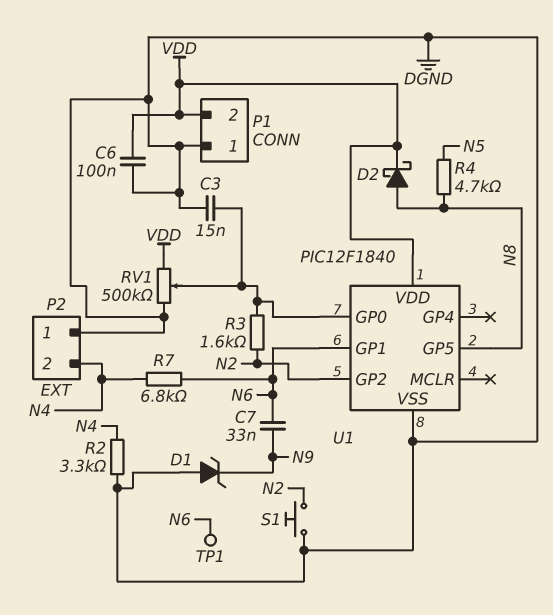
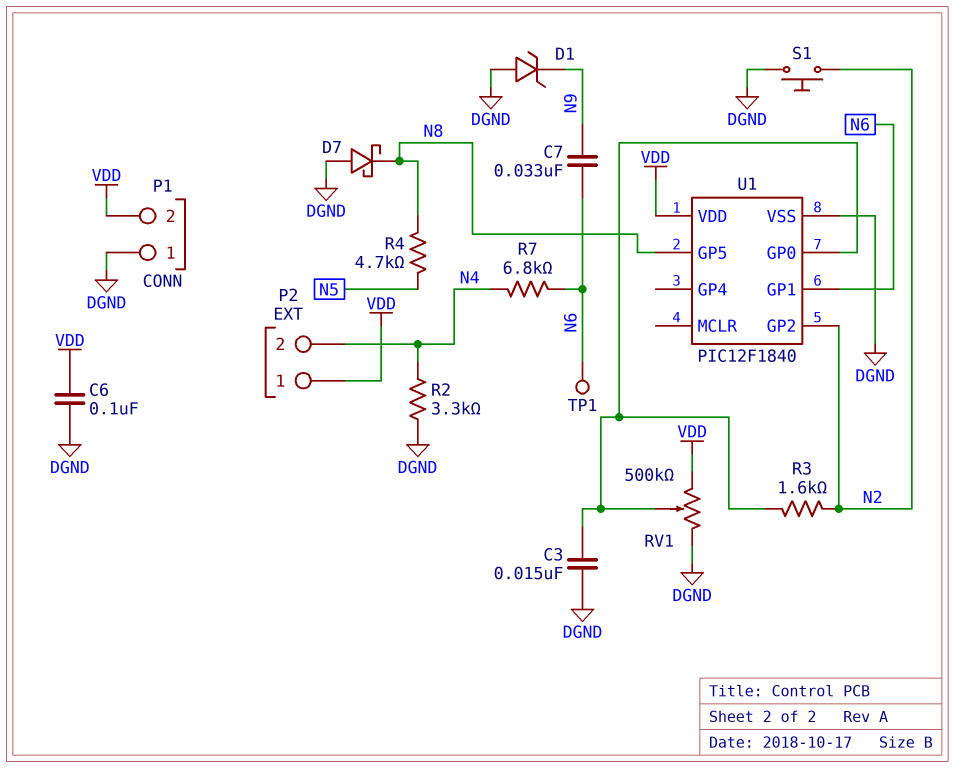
D2: schottky (A N8, K VDD) -> none
D7: none -> schottky (A DGND, K N8)
P2 pin 1: DGND -> VDD

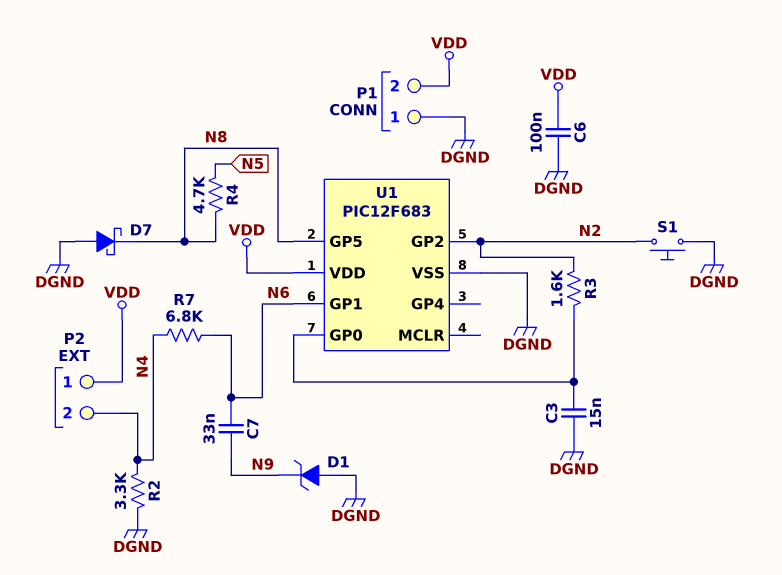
RV1: 500k (DGND, VDD, wiper U1/GP0) -> none
TP1: test point (N6) -> none
U1: PIC12F1840 -> PIC12F683

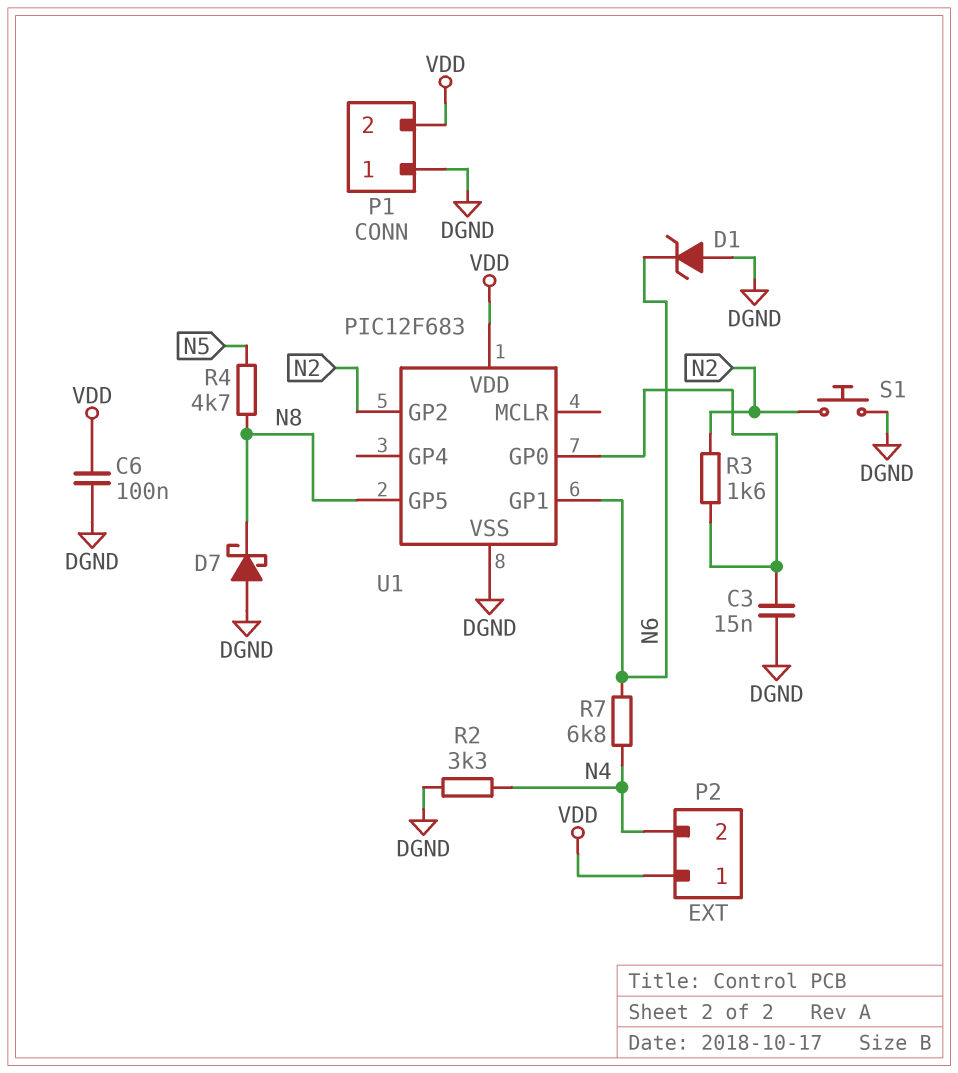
C7: 33nF (N6, N9) -> none
D1: zener (A DGND, K N9) -> zener (A DGND, K N6)

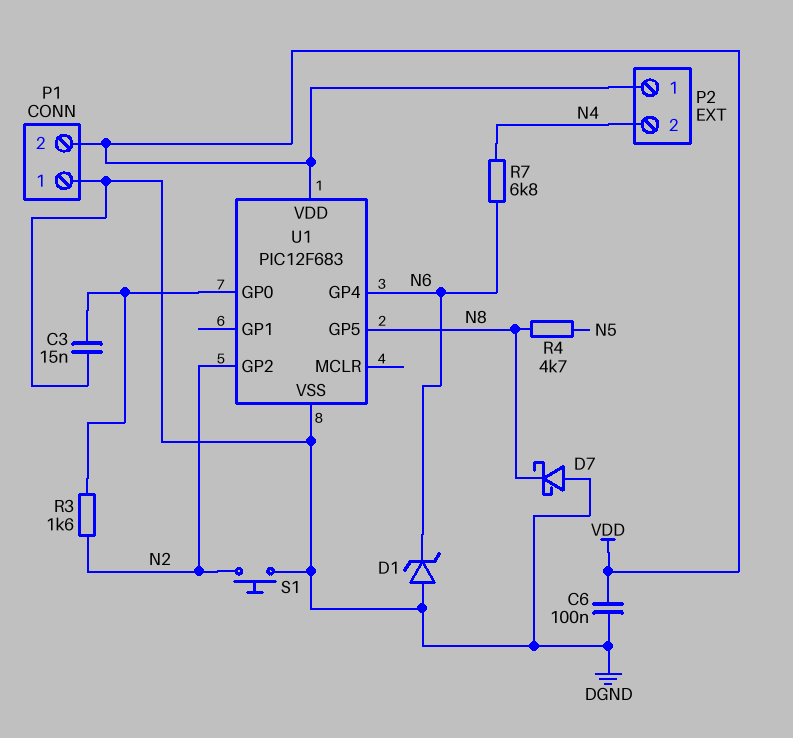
R2: 3.3k (DGND, N4) -> none
U1 pin GP1: N6 -> none
U1 pin GP4: none -> N6

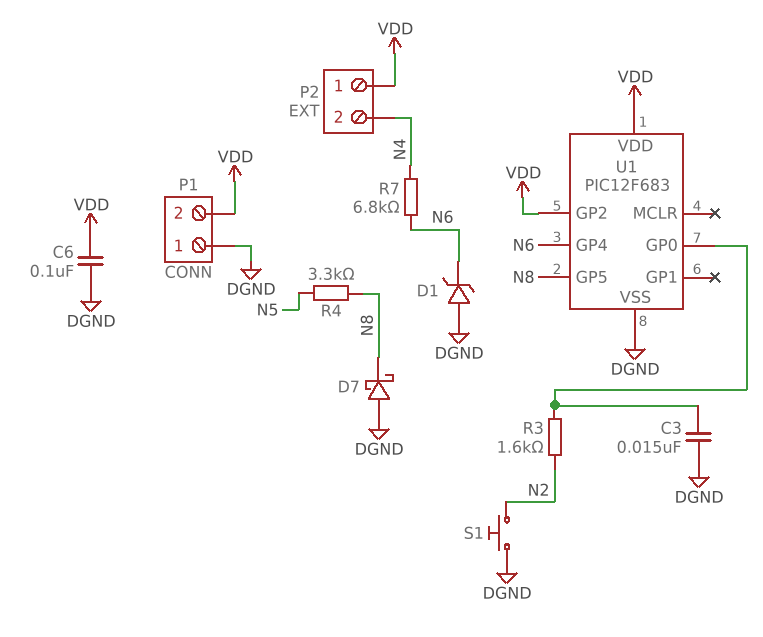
R4: 4.7k (N5, N8) -> 3.3k (N5, N8)
U1 pin GP2: N2 -> VDD

